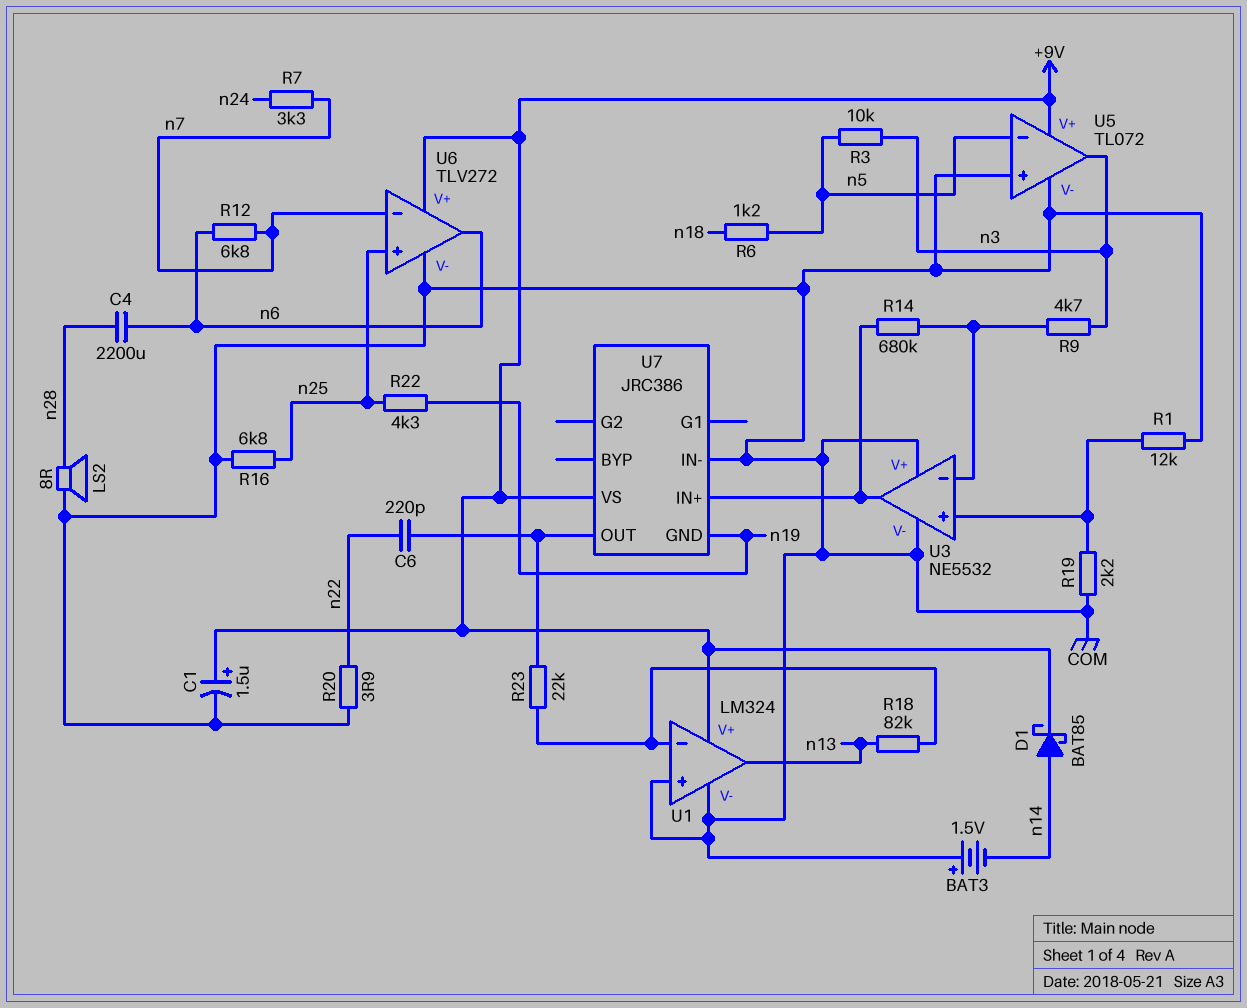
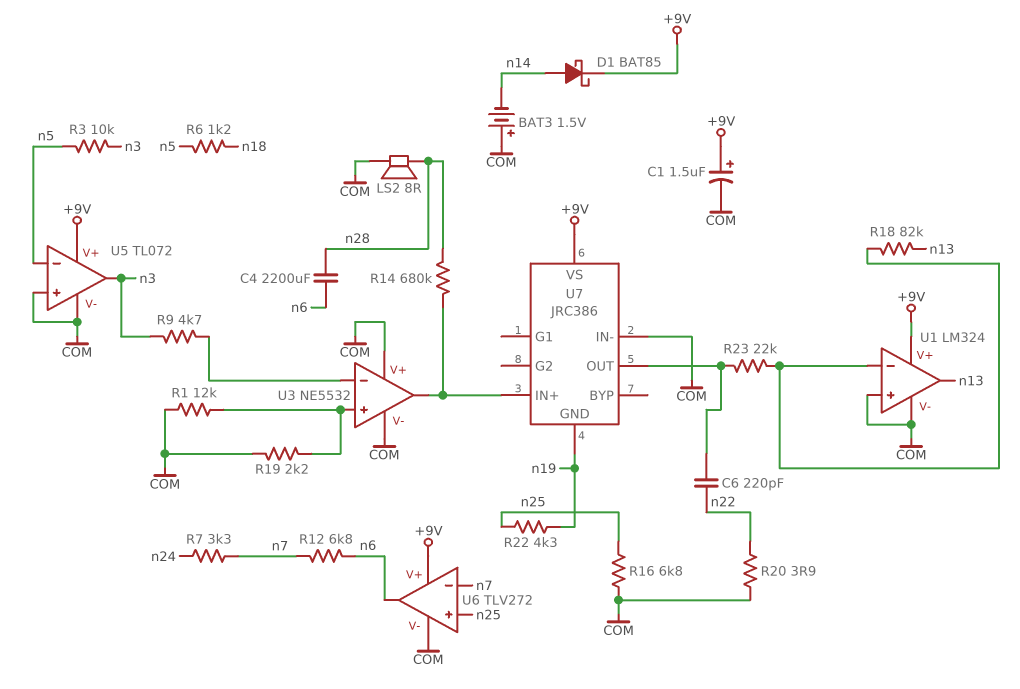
R14: 680k (U3/in-, U3/out) -> 680k (U3/out, n28)

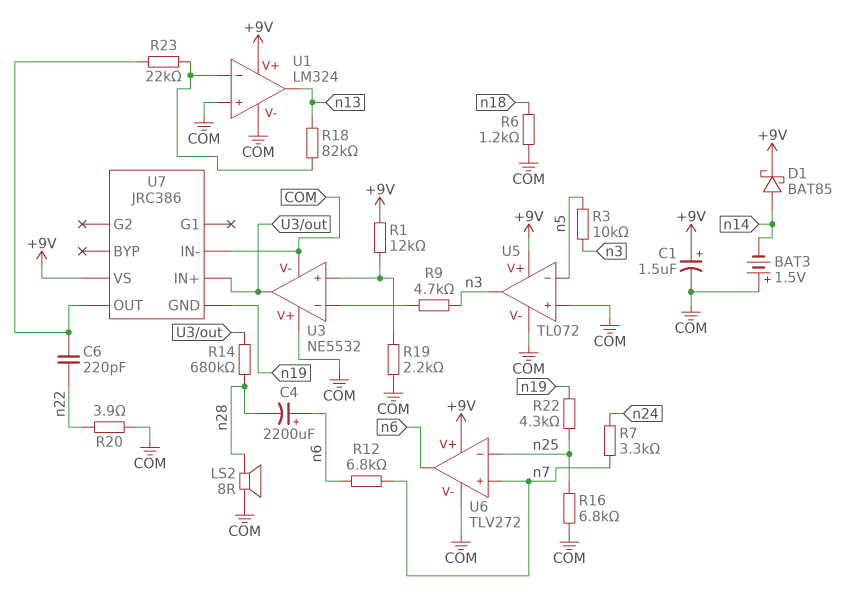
C4: 2200uF (n6, n28) -> 2200uF (plus n6, minus n28)
R1: 12k (COM, U3/in+) -> 12k (+9V, U3/in+)
R6: 1.2k (n5, n18) -> 1.2k (COM, n18)
U6 pin in+: n25 -> n7
U6 pin in-: n7 -> n25

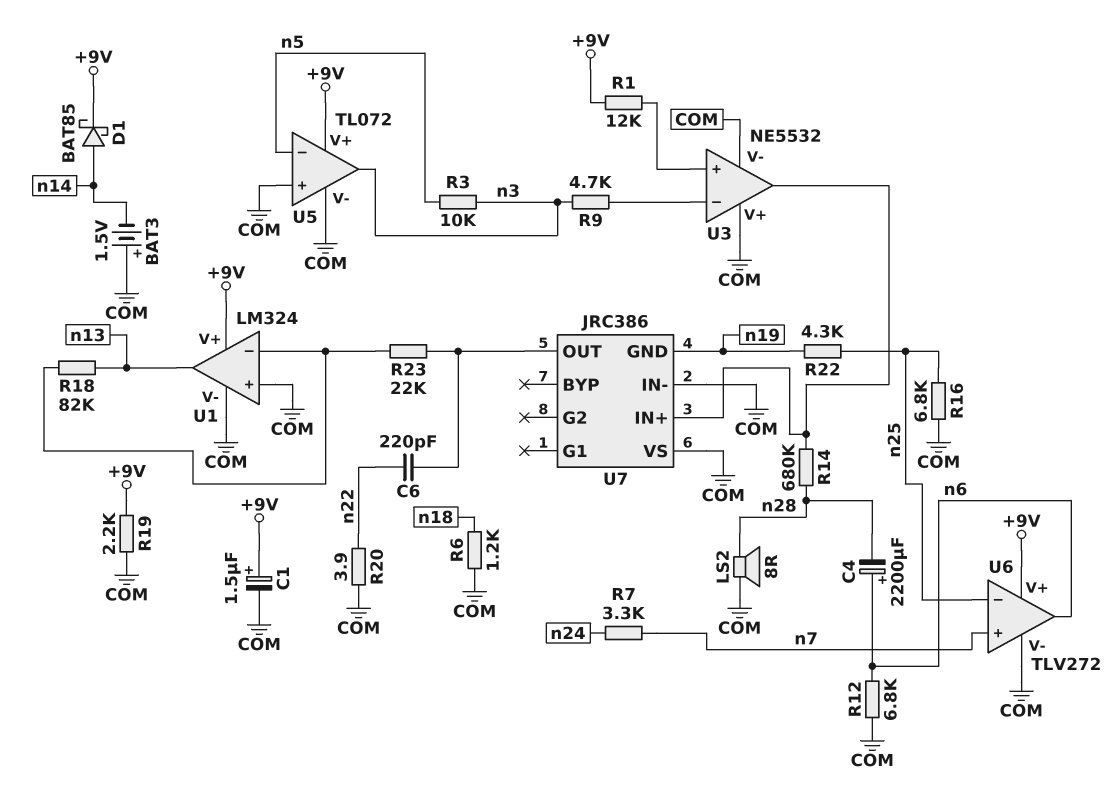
R12: 6.8k (n6, n7) -> 6.8k (COM, n6)
R19: 2.2k (COM, U3/in+) -> 2.2k (+9V, COM)
U7 pin VS: +9V -> COM

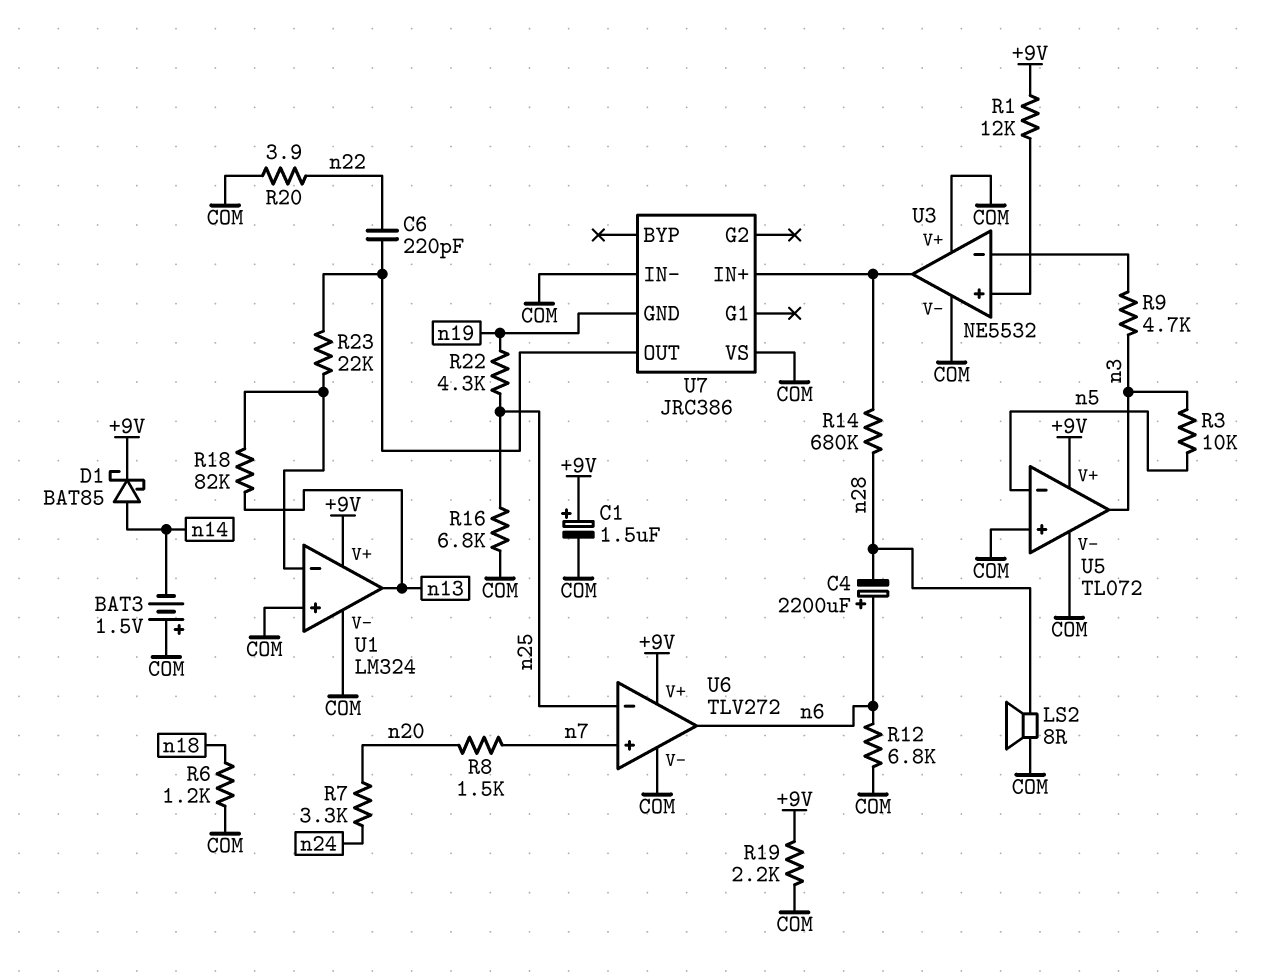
R7: 3.3k (n7, n24) -> 3.3k (n20, n24)
R8: none -> 1.5k (n7, n20)

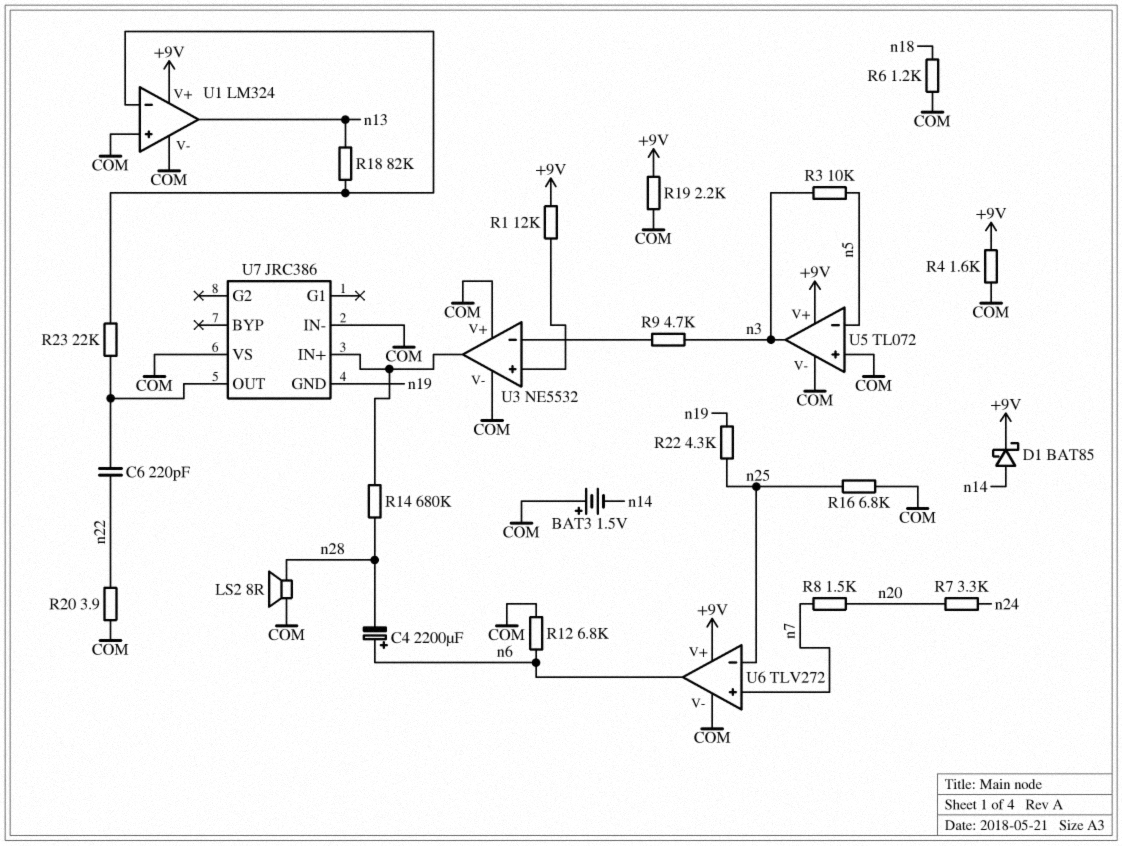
C1: 1.5uF (plus +9V, minus COM) -> none
R4: none -> 1.6k (+9V, COM)

